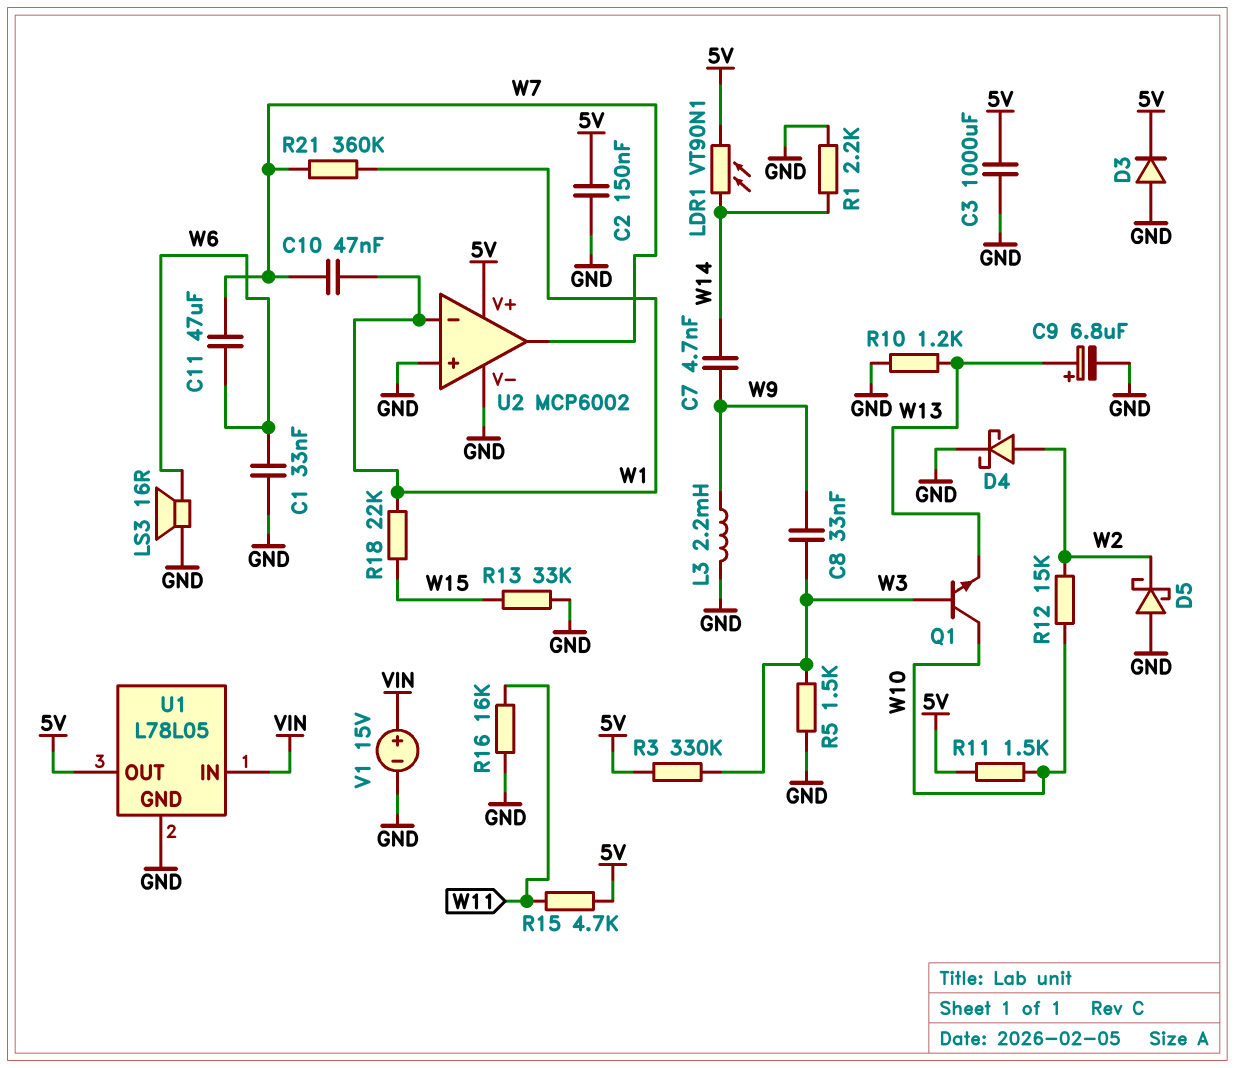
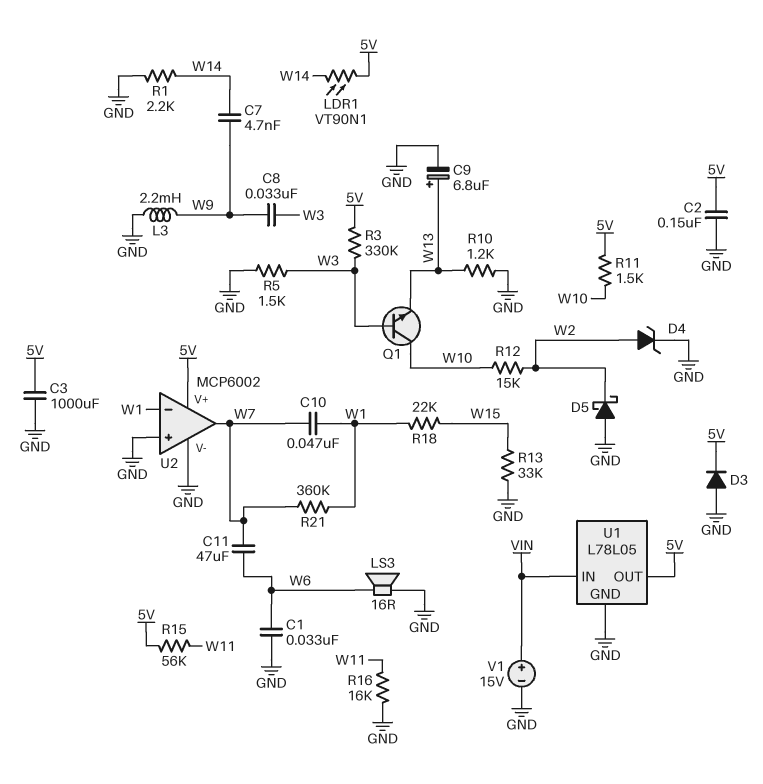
D4: schottky (A W2, K GND) -> zener (A W2, K GND)
R15: 4.7k (5V, W11) -> 56k (5V, W11)

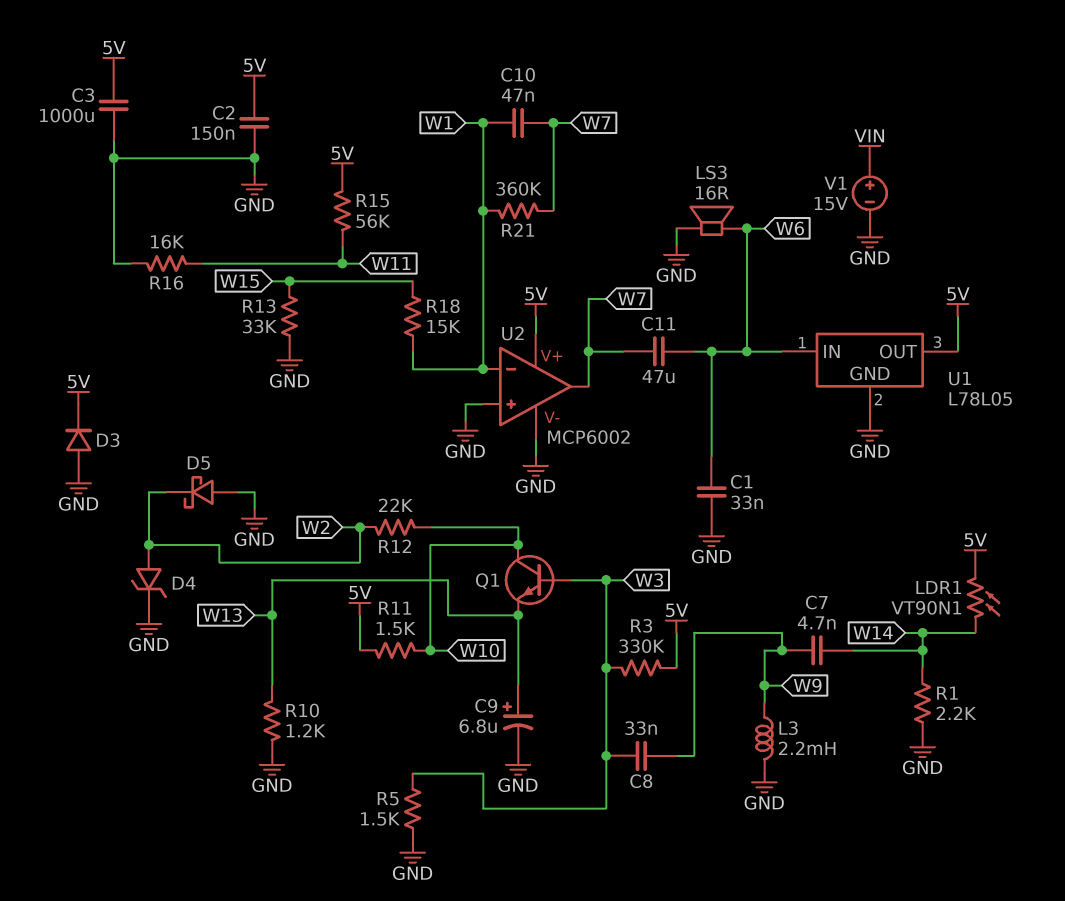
R12: 15k (W2, W10) -> 22k (W2, W10)
R18: 22k (W1, W15) -> 15k (W1, W15)
U1 pin IN: VIN -> W6

